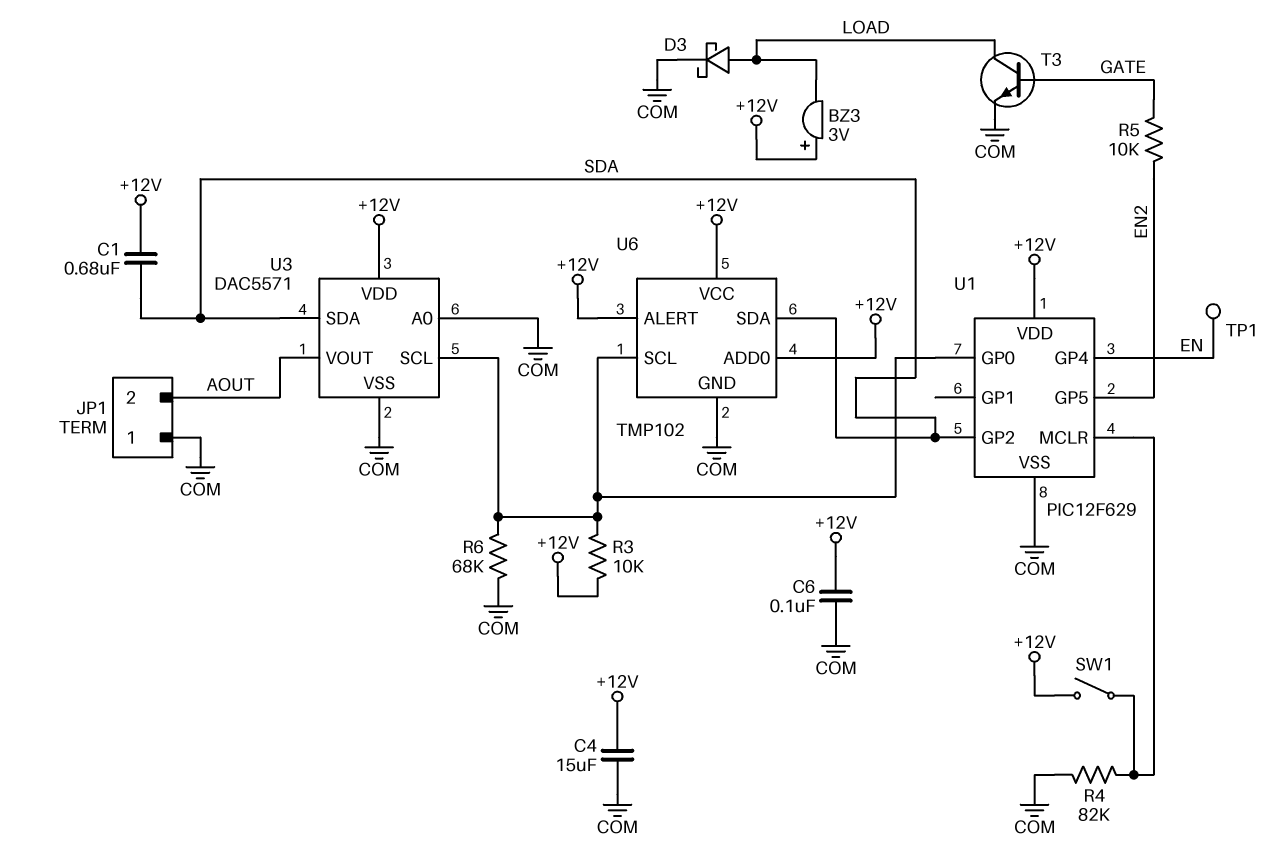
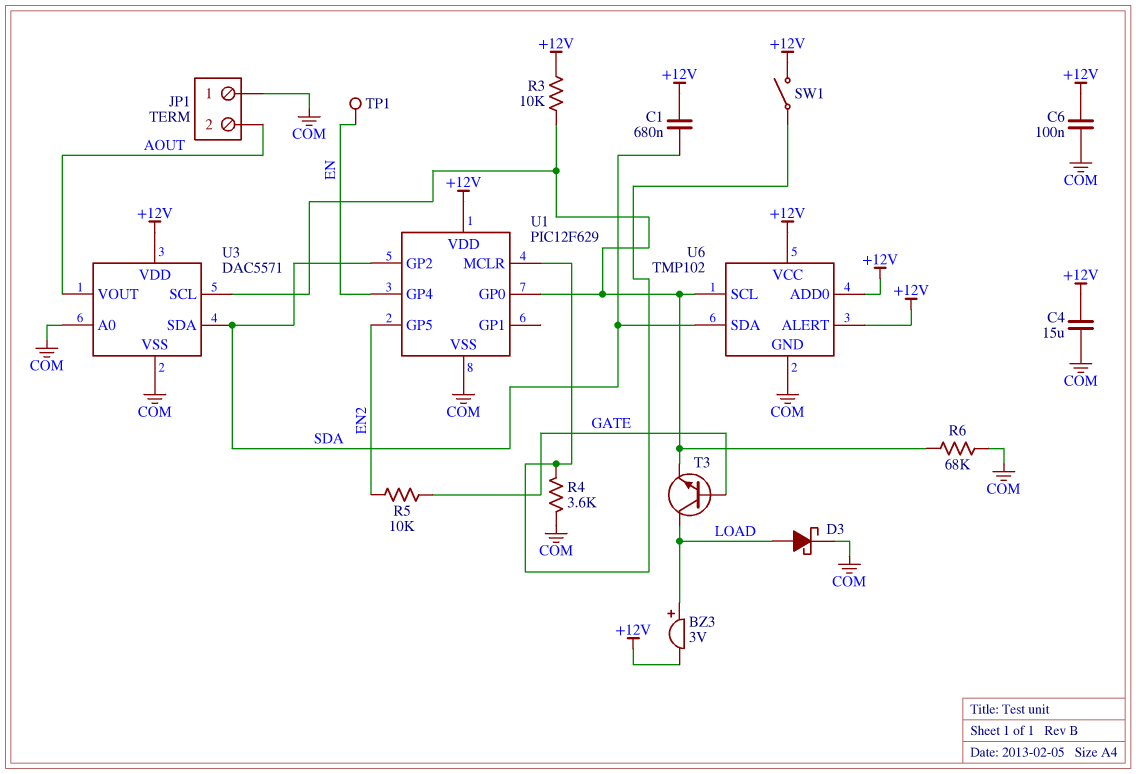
BZ3: buzzer 3V (plus +12V, minus LOAD) -> buzzer 3V (plus LOAD, minus +12V)
R4: 82k (COM, U1/MCLR) -> 3.6k (COM, U1/MCLR)
T3: NPN (B GATE, C LOAD, E COM) -> NPN (B GATE, C LOAD, E U1/GP0)

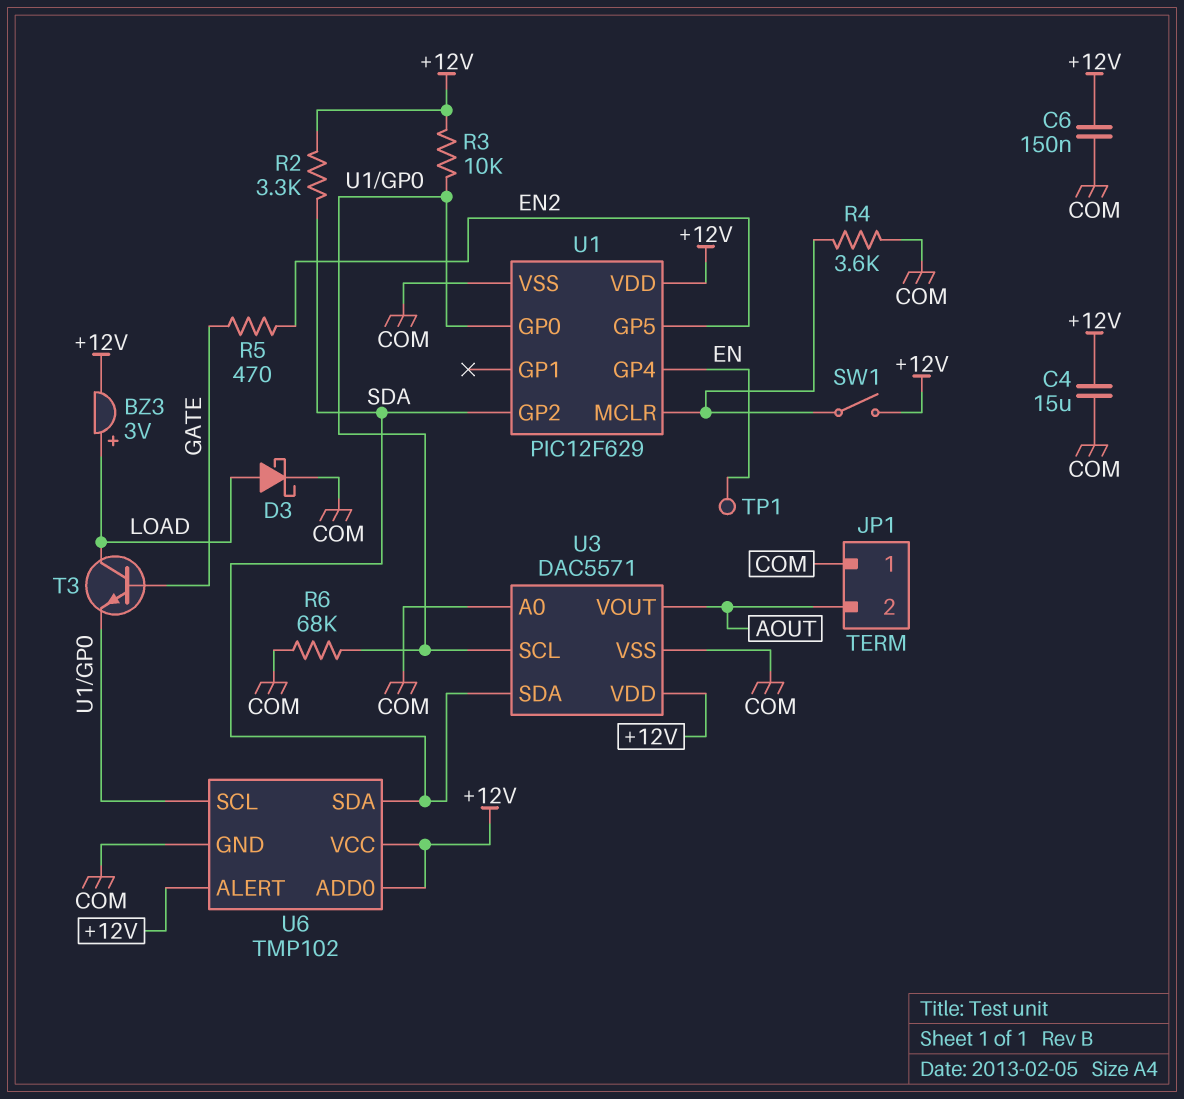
C1: 680nF (+12V, SDA) -> none
C6: 100nF (+12V, COM) -> 150nF (+12V, COM)
R2: none -> 3.3k (+12V, SDA)
R5: 10k (EN2, GATE) -> 470 (EN2, GATE)

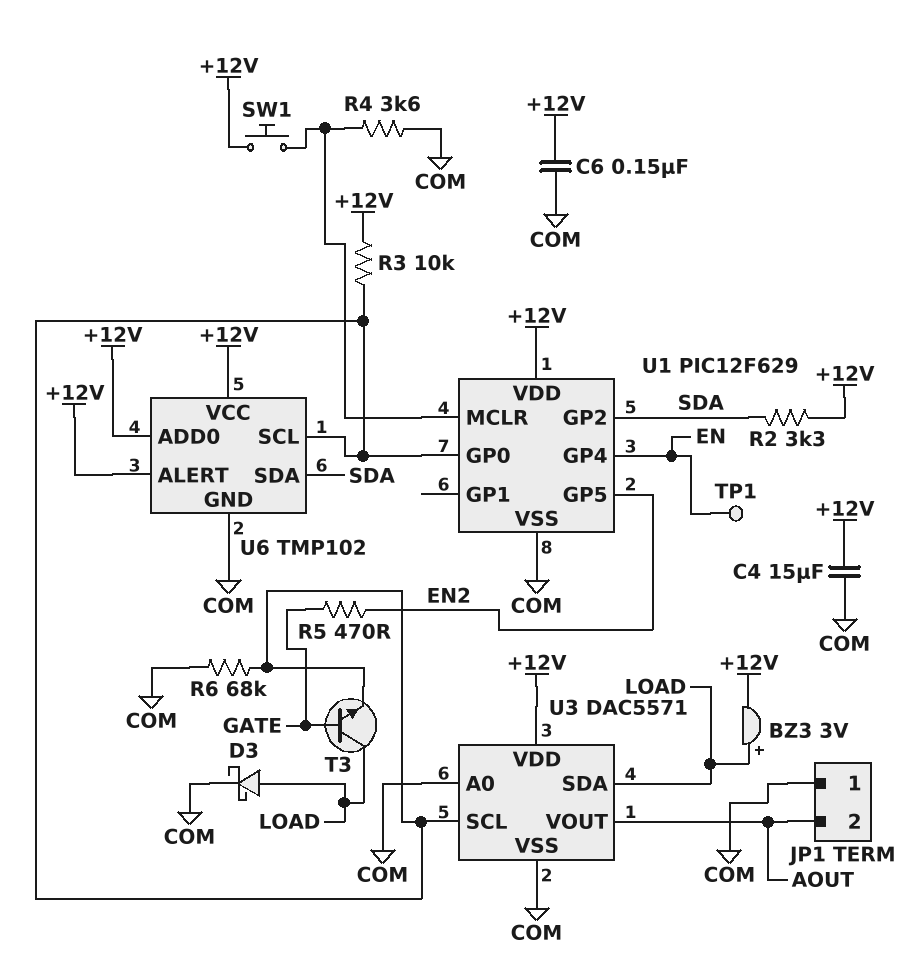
SW1: switch (+12V, U1/MCLR) -> button (+12V, U1/MCLR)
U3 pin SDA: SDA -> LOAD

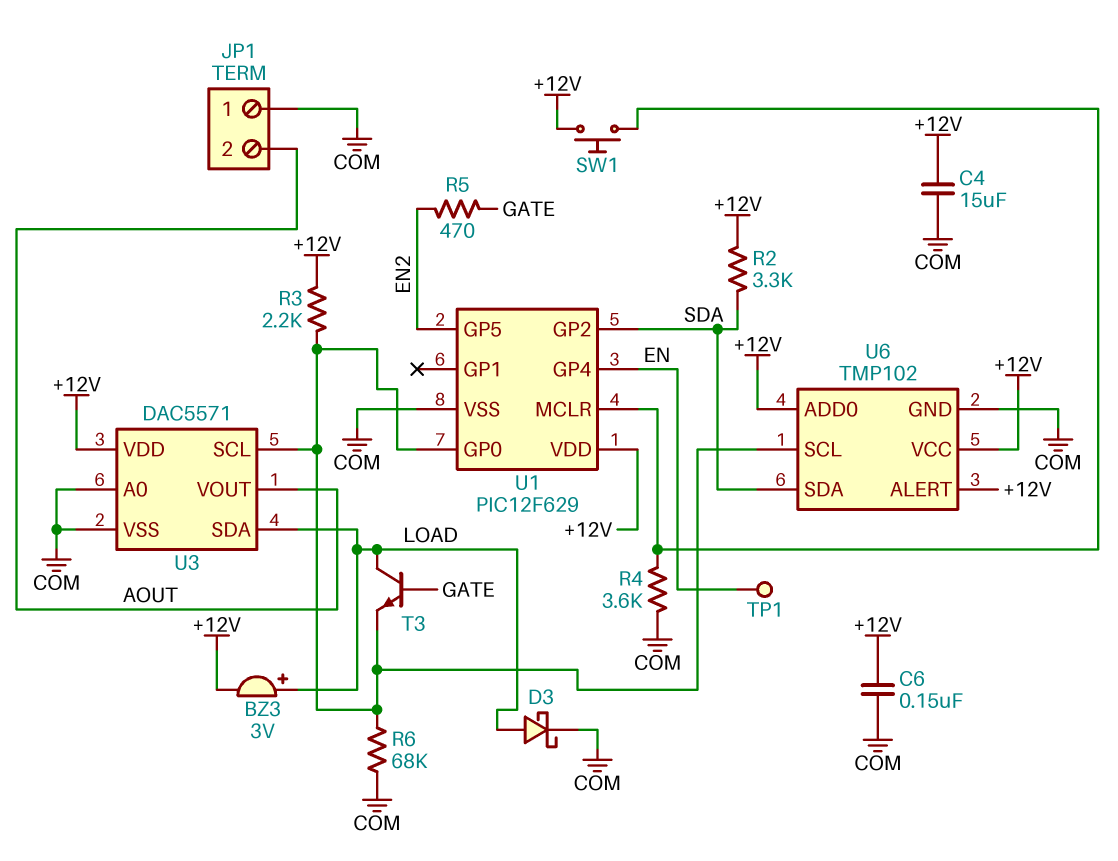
R3: 10k (+12V, U1/GP0) -> 2.2k (+12V, U1/GP0)

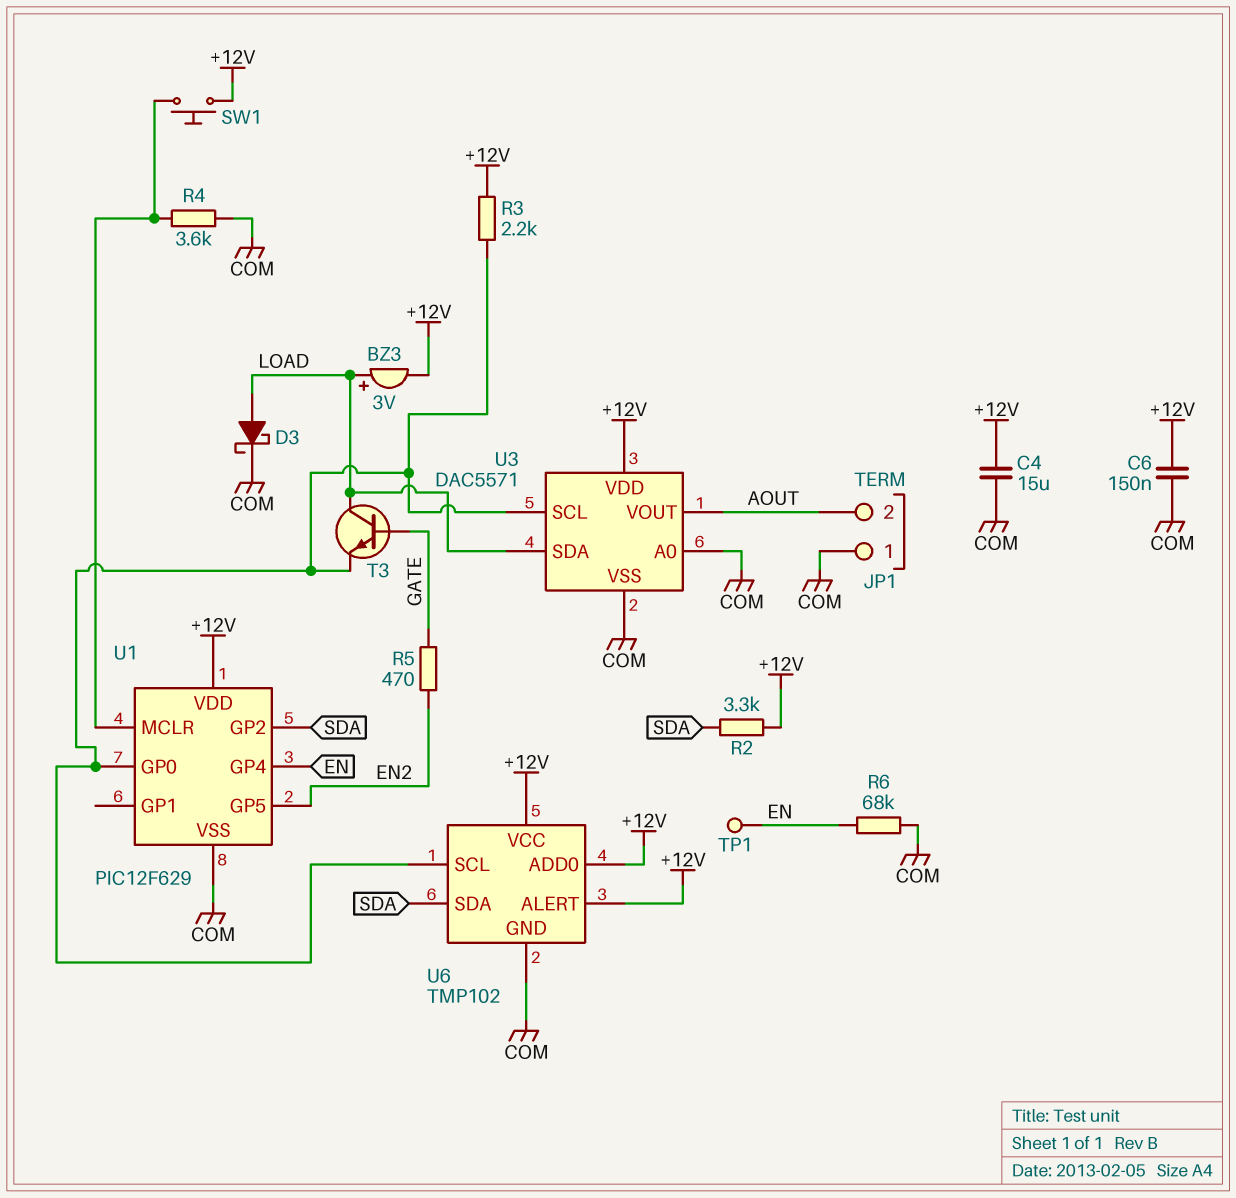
R6: 68k (COM, U1/GP0) -> 68k (COM, EN)

